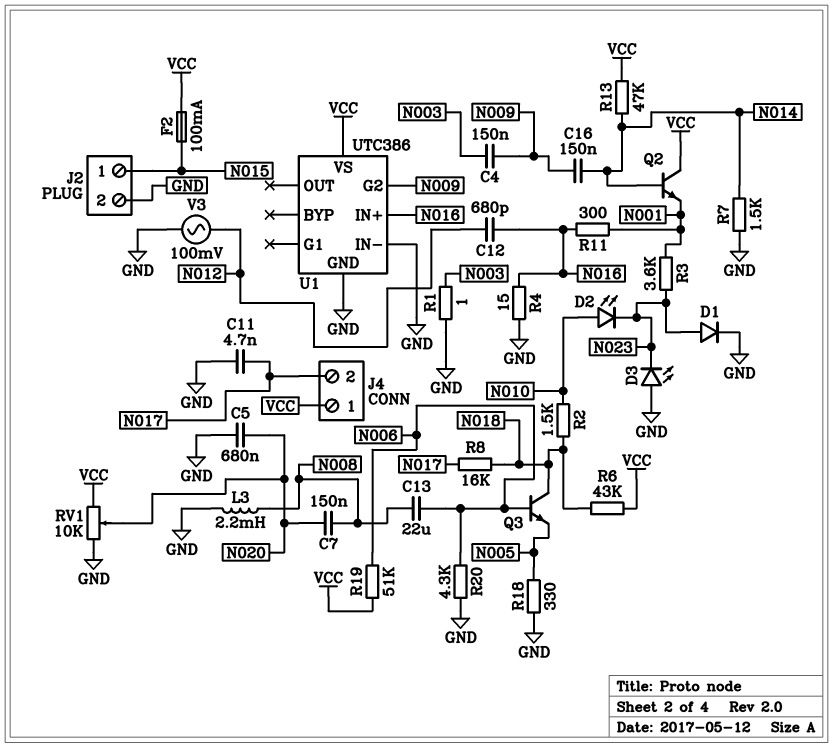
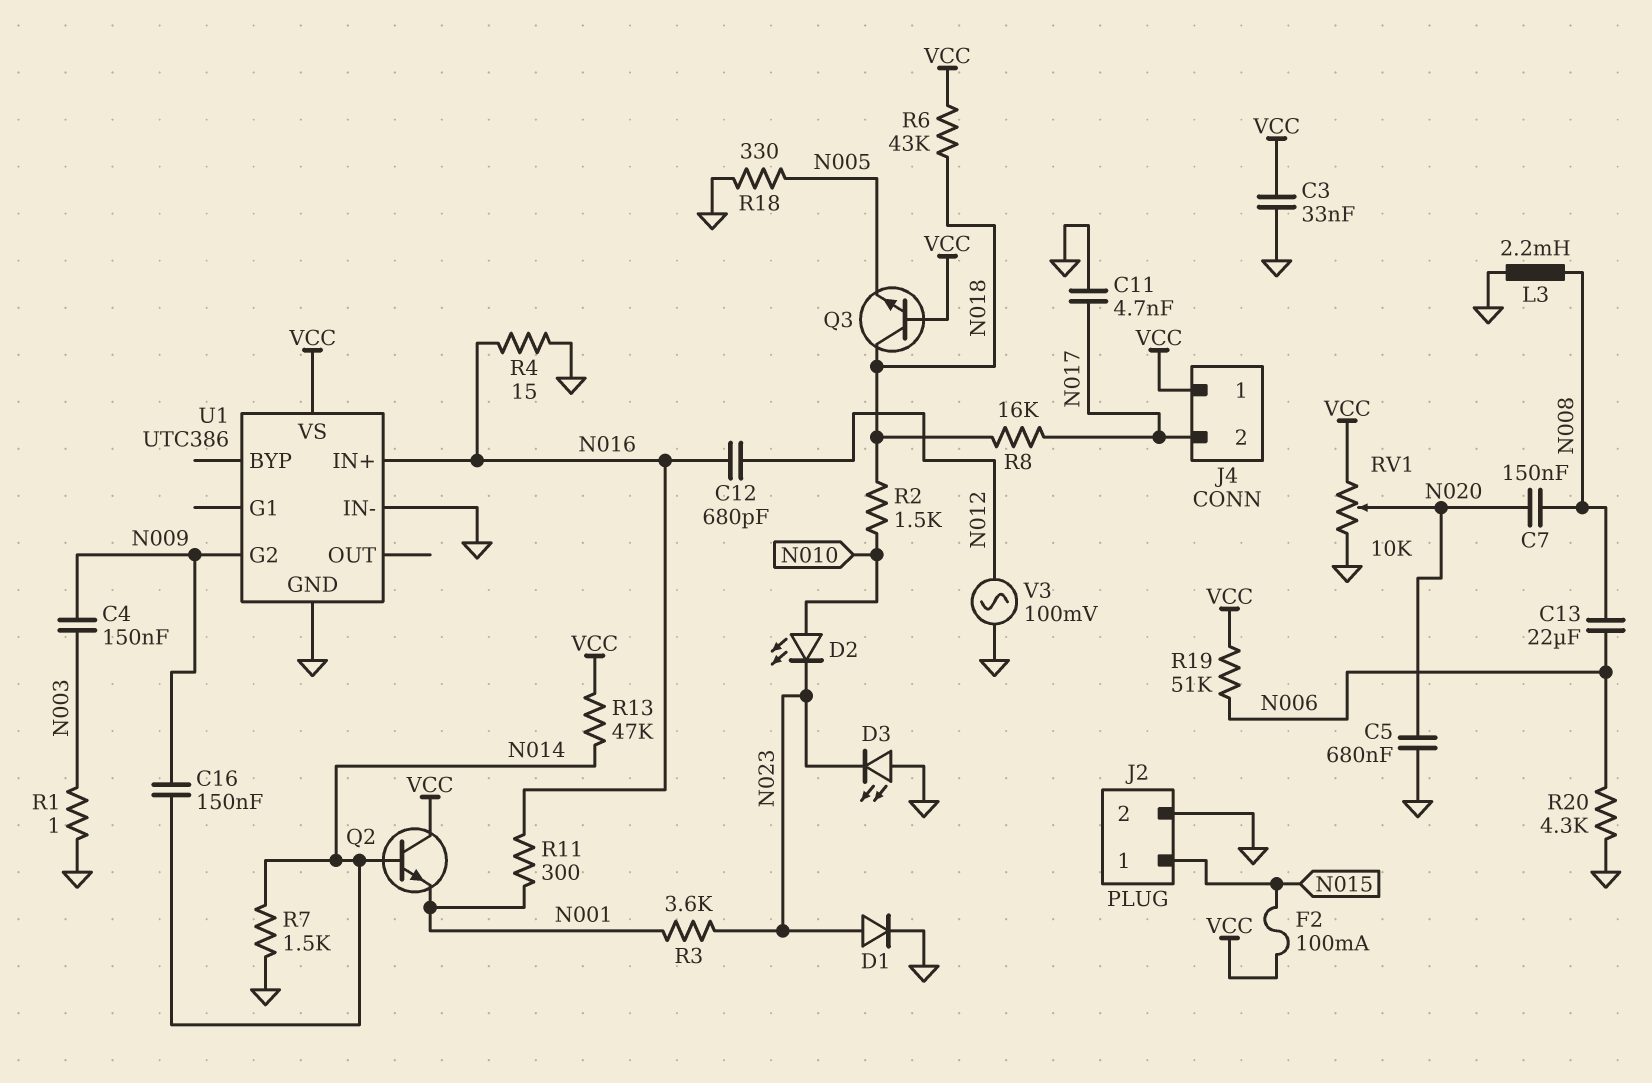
C3: none -> 33nF (GND, VCC)
Q3: NPN (B N006, C N018, E N005) -> NPN (B VCC, C N018, E N005)

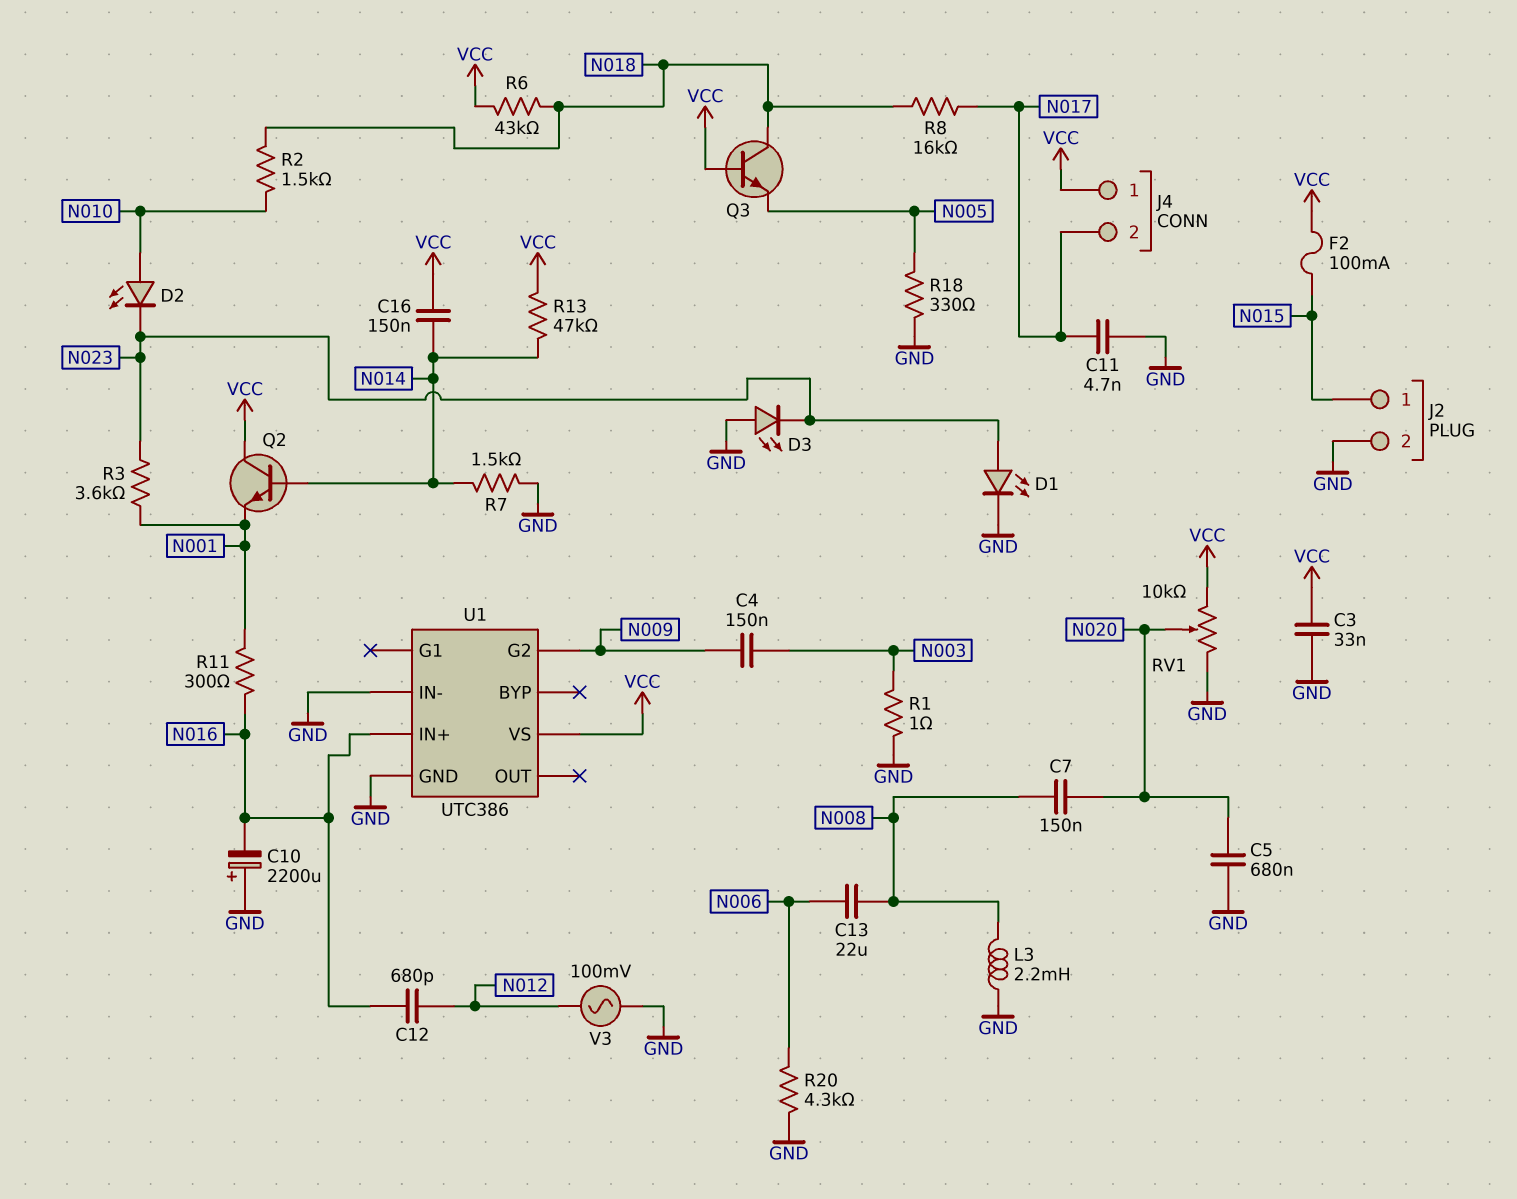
C10: none -> 2200uF (plus GND, minus N016)
C16: 150nF (N009, N014) -> 150nF (N014, VCC)
D1: diode (A N023, K GND) -> LED (A N023, K GND)
R4: 15 (GND, N016) -> none
R19: 51k (N006, VCC) -> none

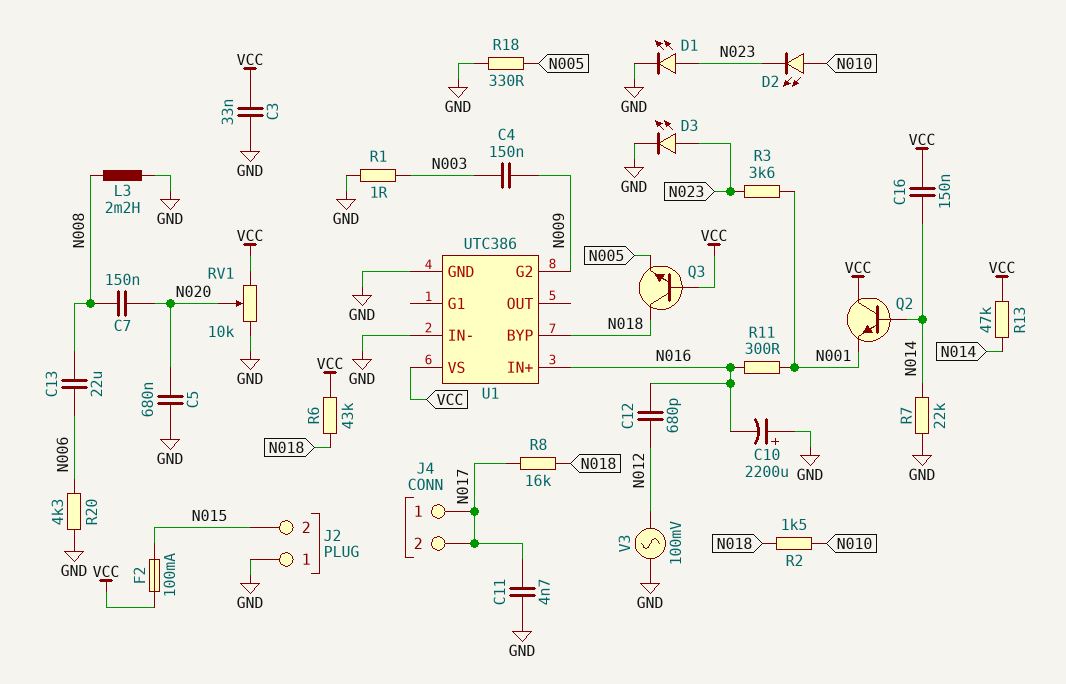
D3: LED (A GND, K N023) -> LED (A N023, K GND)
J2 pin 1: N015 -> GND
J2 pin 2: GND -> N015
J4 pin 1: VCC -> N017
R7: 1.5k (GND, N014) -> 22k (GND, N014)
U1 pin BYP: none -> N018

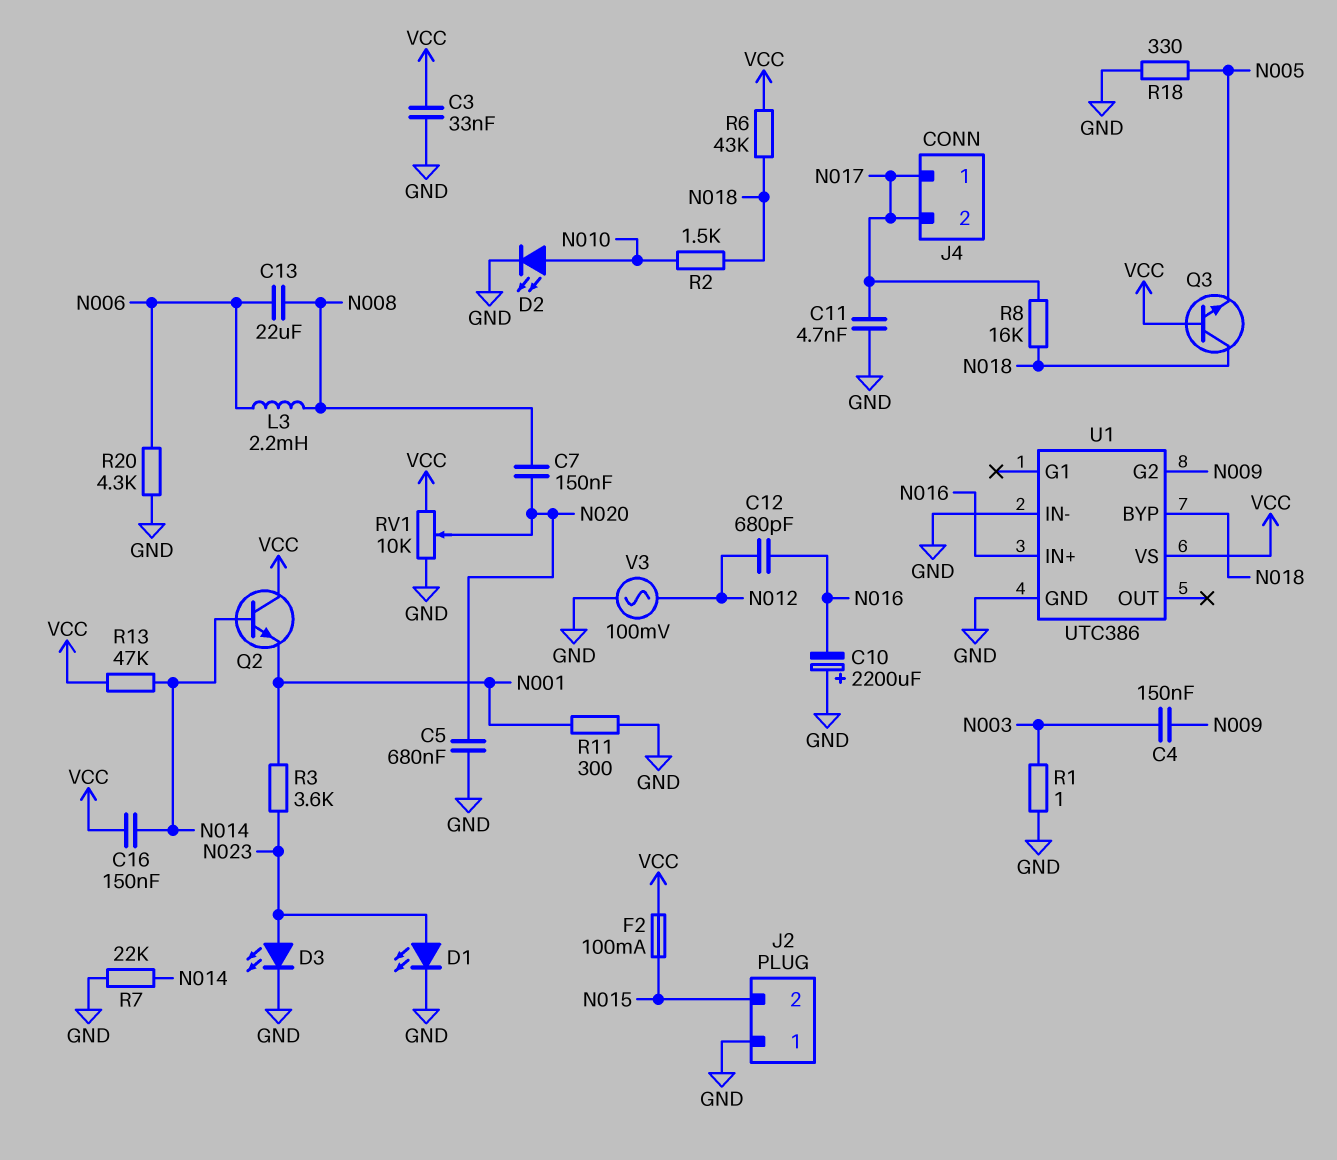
D2: LED (A N010, K N023) -> LED (A N010, K GND)
L3: 2.2mH (GND, N008) -> 2.2mH (N006, N008)
R11: 300 (N001, N016) -> 300 (GND, N001)

